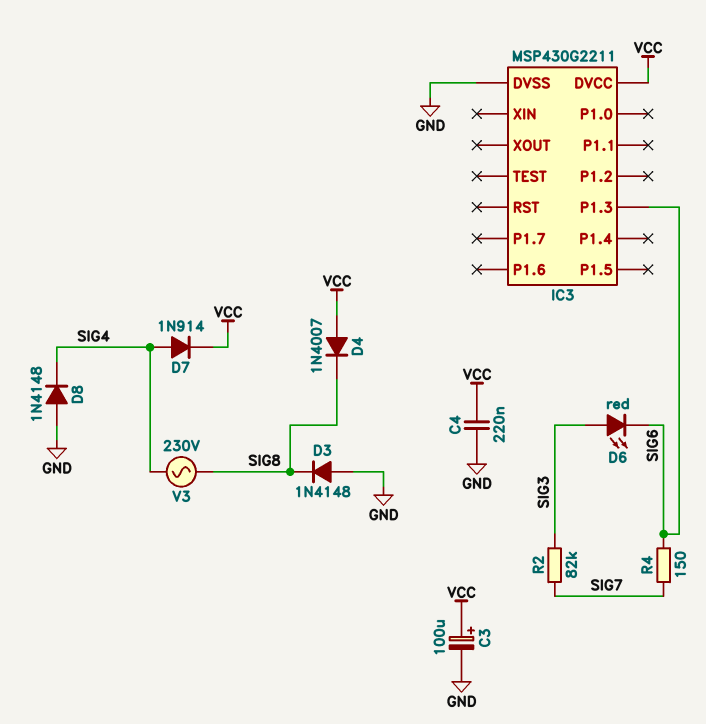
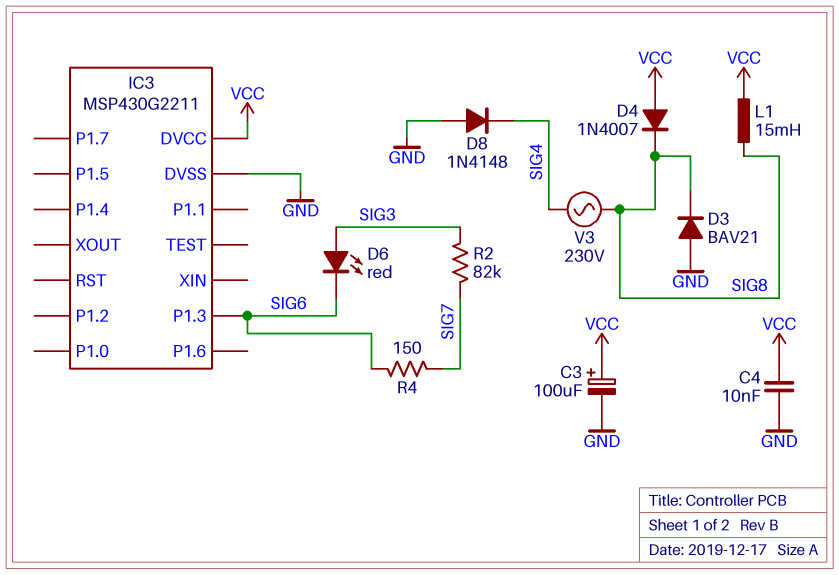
C4: 220nF (GND, VCC) -> 10nF (GND, VCC)
D3: diode 1N4148 (A GND, K SIG8) -> diode BAV21 (A GND, K SIG8)
D7: diode 1N914 (A SIG4, K VCC) -> none
L1: none -> 15mH (SIG8, VCC)

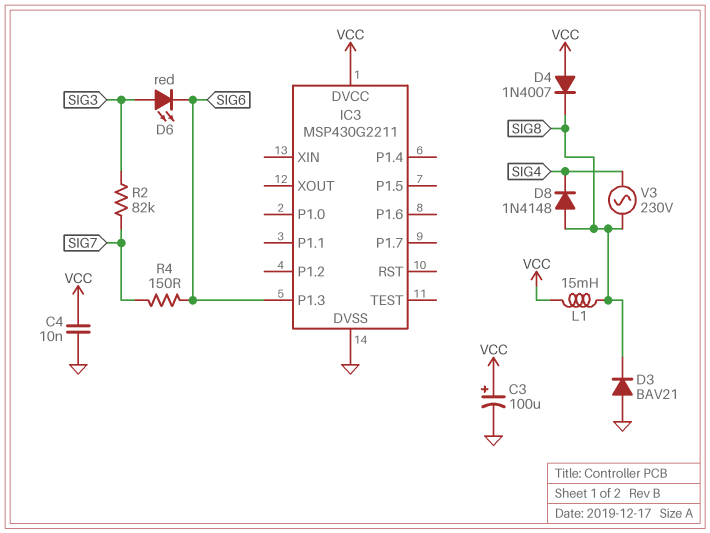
D8: diode 1N4148 (A GND, K SIG4) -> diode 1N4148 (A SIG8, K SIG4)

